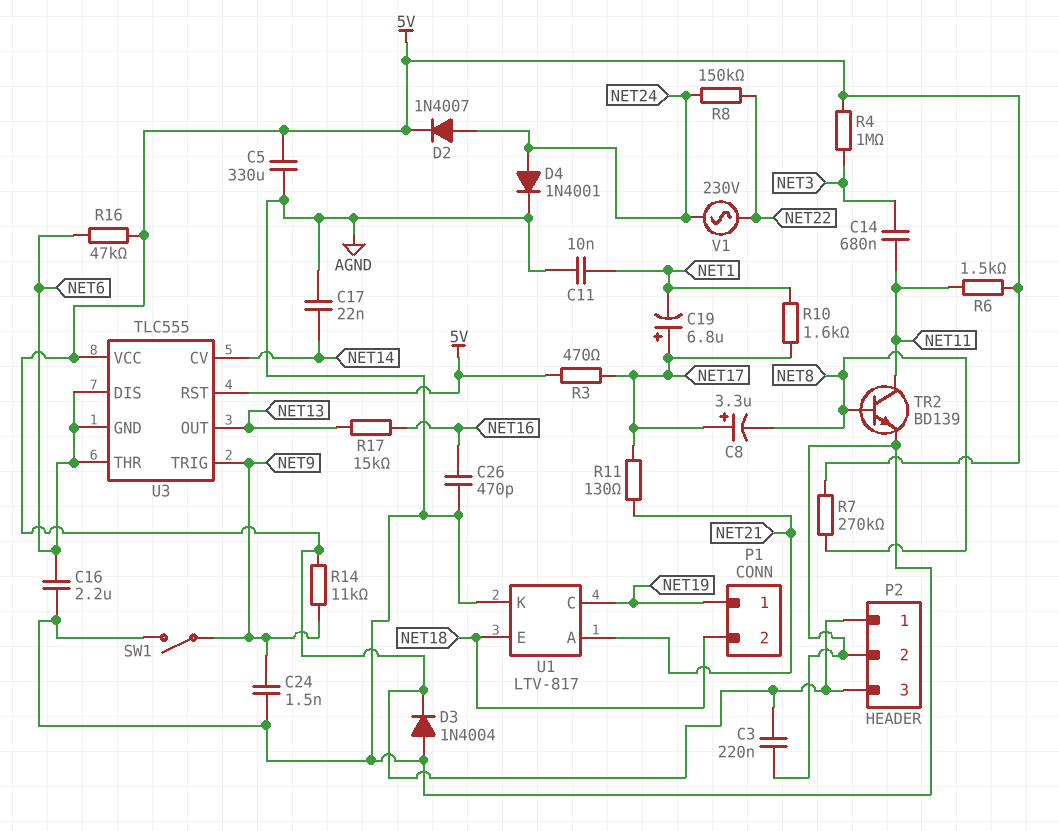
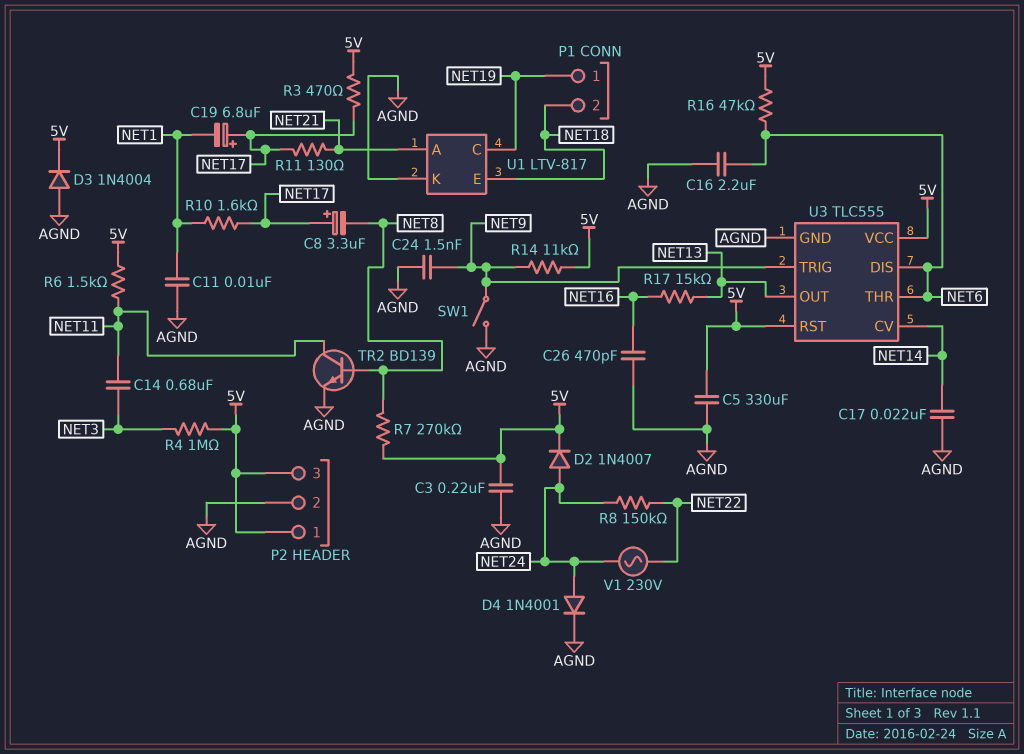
U3 pin GND: NET6 -> AGND

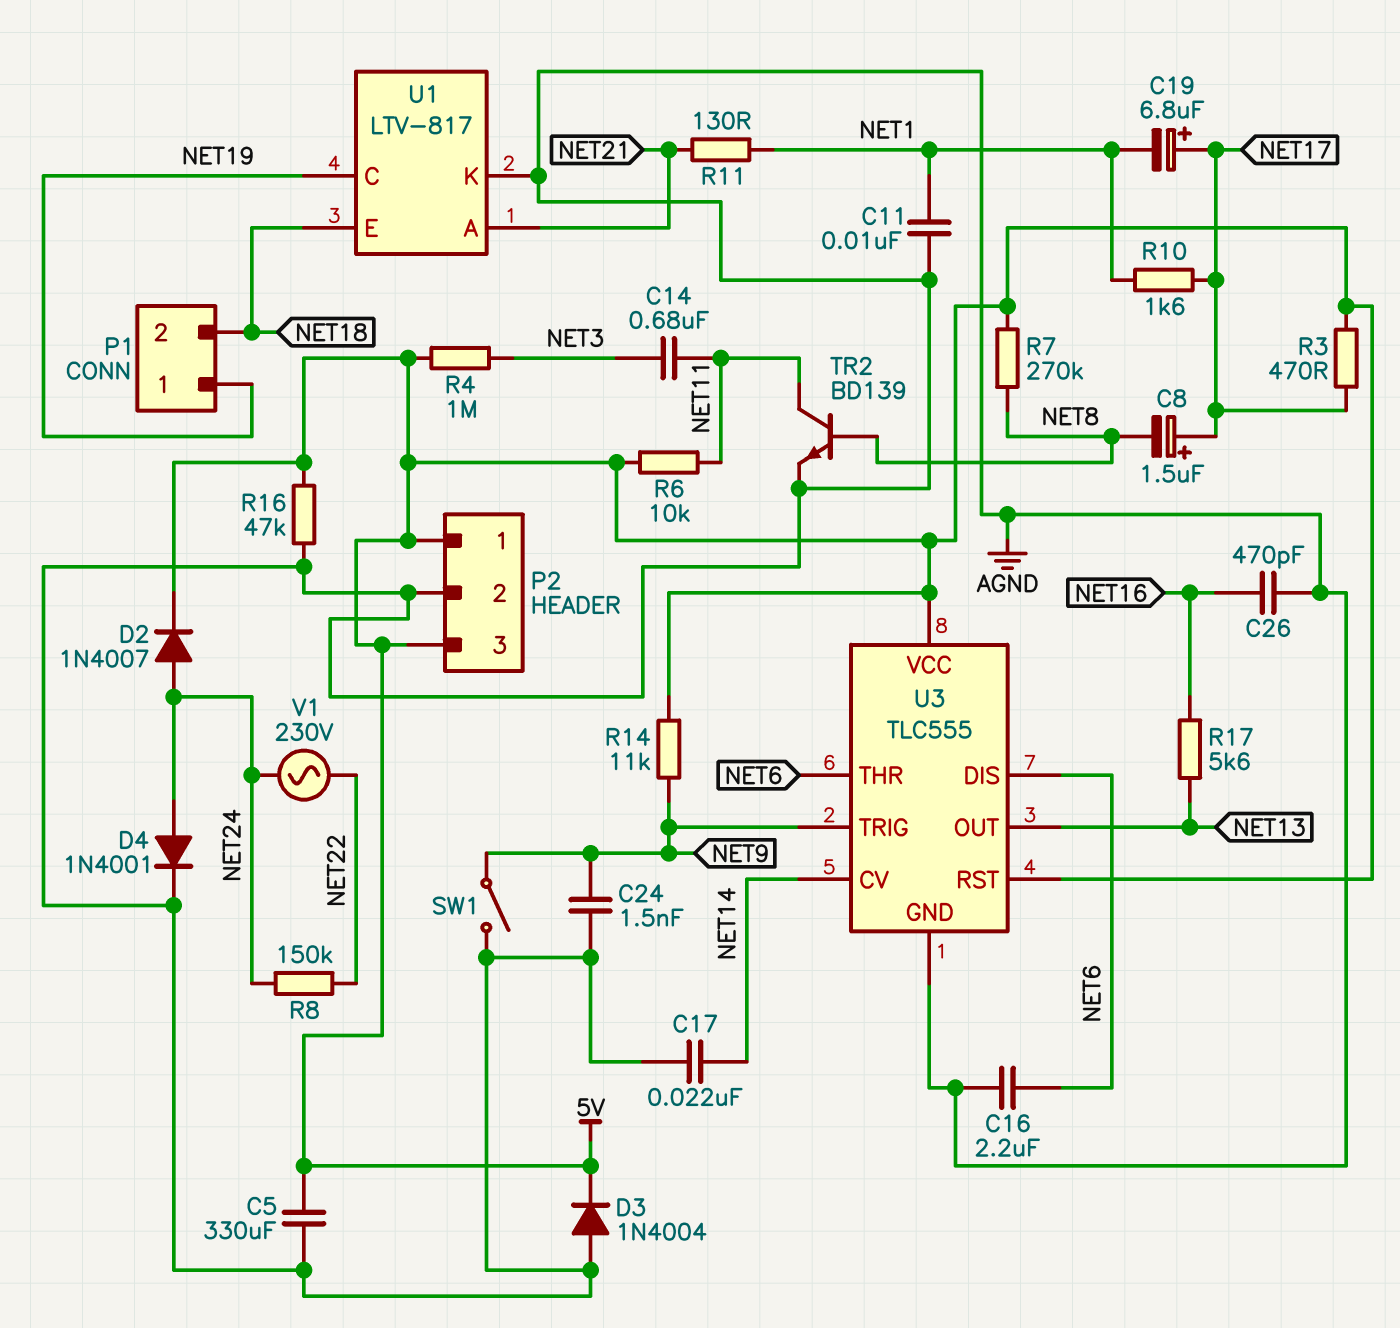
C3: 220nF (5V, AGND) -> none
C8: 3.3uF (plus NET17, minus NET8) -> 1.5uF (plus NET17, minus NET8)
R6: 1.5k (5V, NET11) -> 10k (5V, NET11)
R11: 130 (NET17, NET21) -> 130 (NET1, NET21)
R16: 47k (5V, NET6) -> 47k (5V, AGND)
R17: 15k (NET13, NET16) -> 5.6k (NET13, NET16)

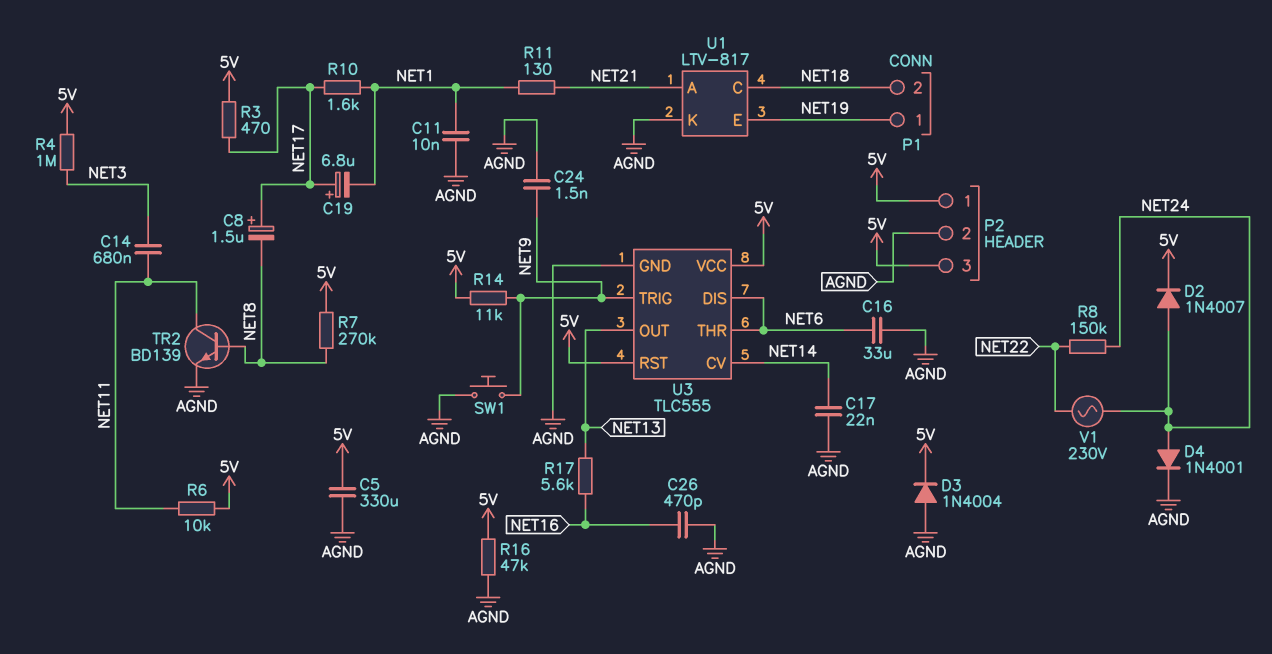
C16: 2.2uF (AGND, NET6) -> 33uF (AGND, NET6)
SW1: switch (AGND, NET9) -> button (AGND, NET9)
U1 pin C: NET19 -> NET18
U1 pin E: NET18 -> NET19

